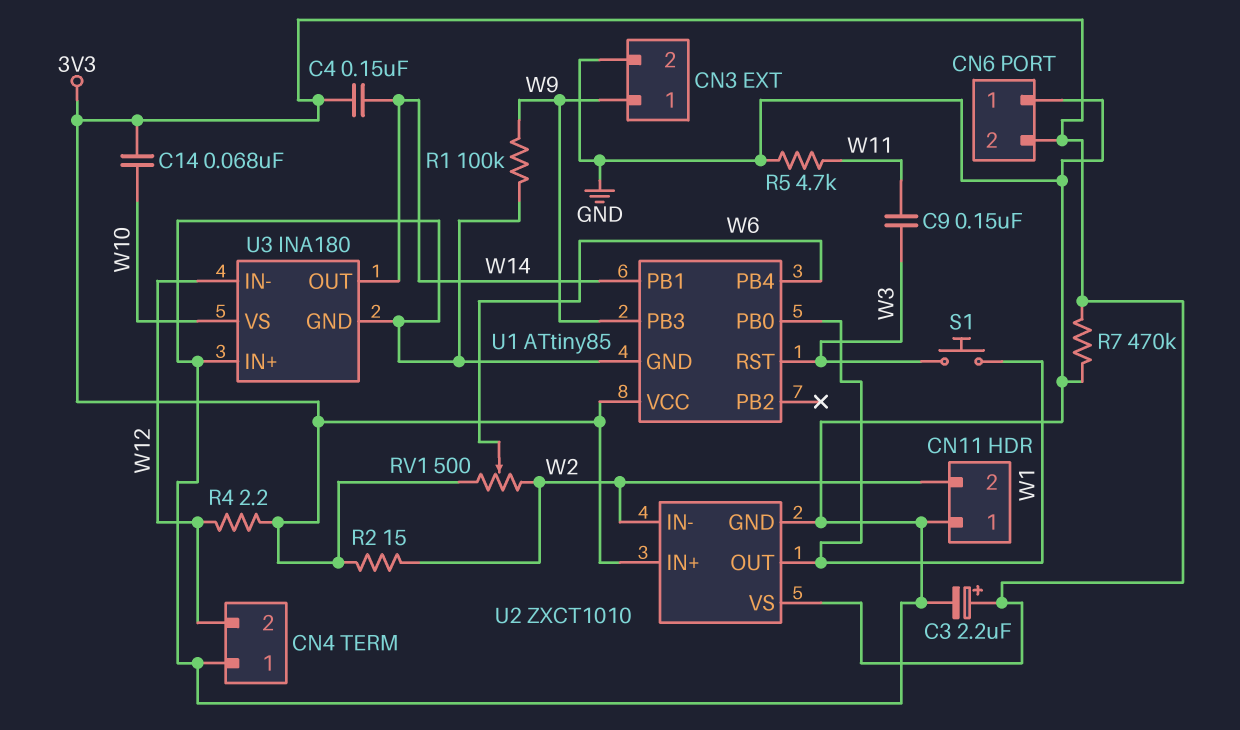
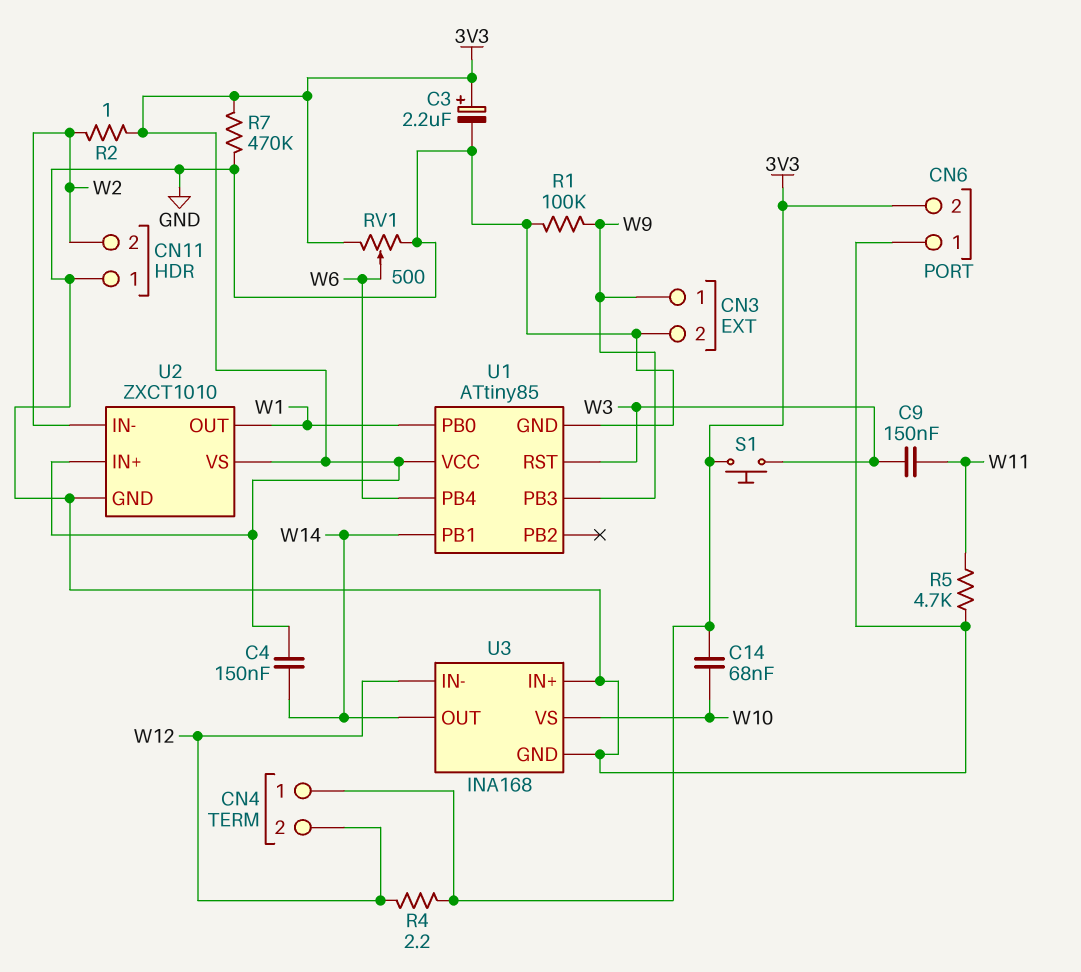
CN4 pin 1: GND -> 3V3
R2: 15 (3V3, W2) -> 1 (3V3, W2)
RV1: 500 (3V3, W2, wiper W6) -> 500 (3V3, GND, wiper W6)
S1: button (W1, W3) -> button (3V3, W3)
U3: INA180 -> INA168

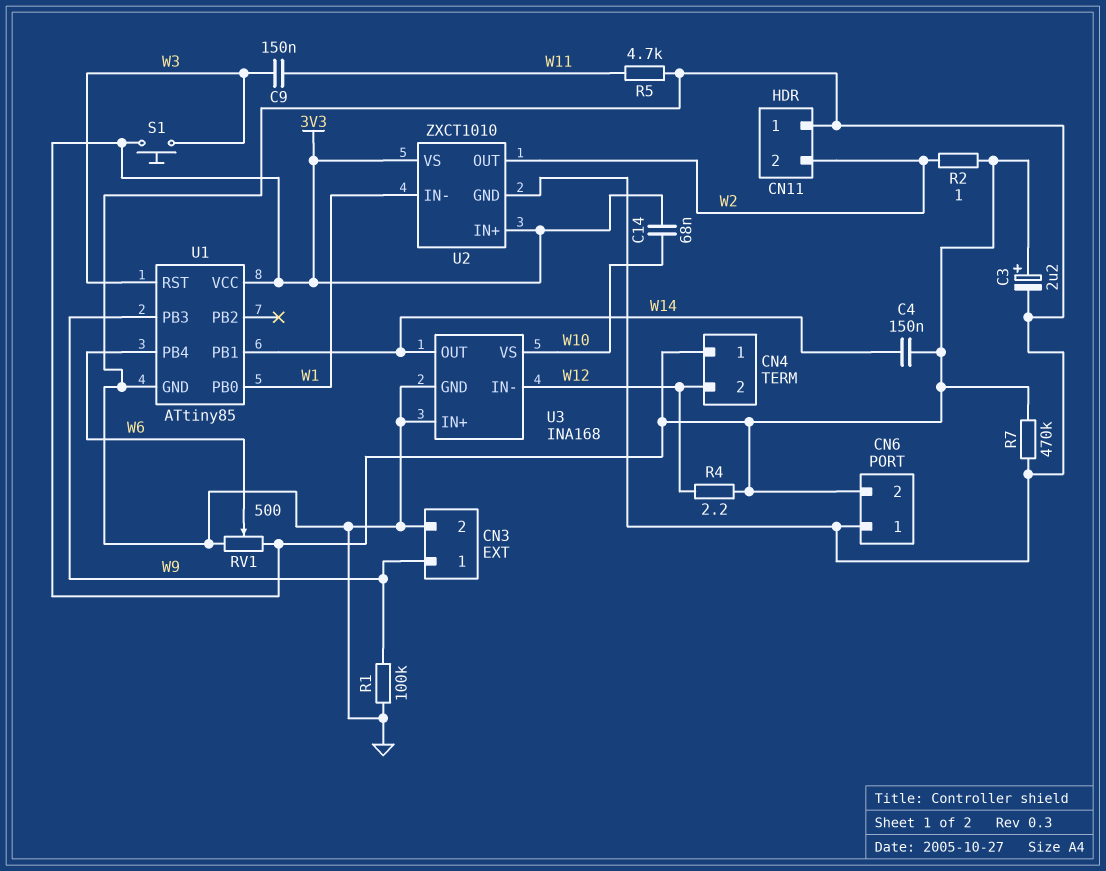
U2 pin IN-: W2 -> W1
U2 pin OUT: W1 -> W2

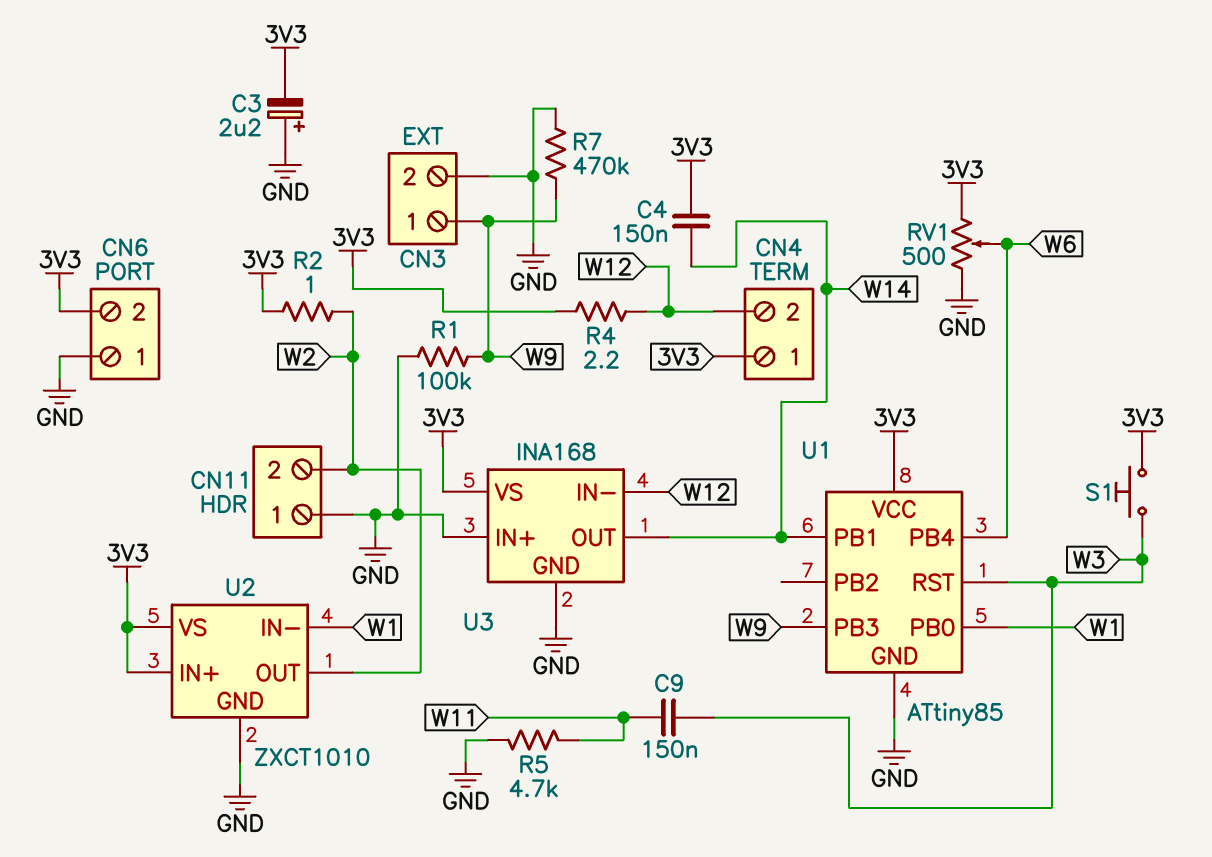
C3: 2.2uF (plus 3V3, minus GND) -> 2.2uF (plus GND, minus 3V3)
C14: 68nF (3V3, W10) -> none
R7: 470k (3V3, GND) -> 470k (GND, W9)
U3 pin VS: W10 -> 3V3

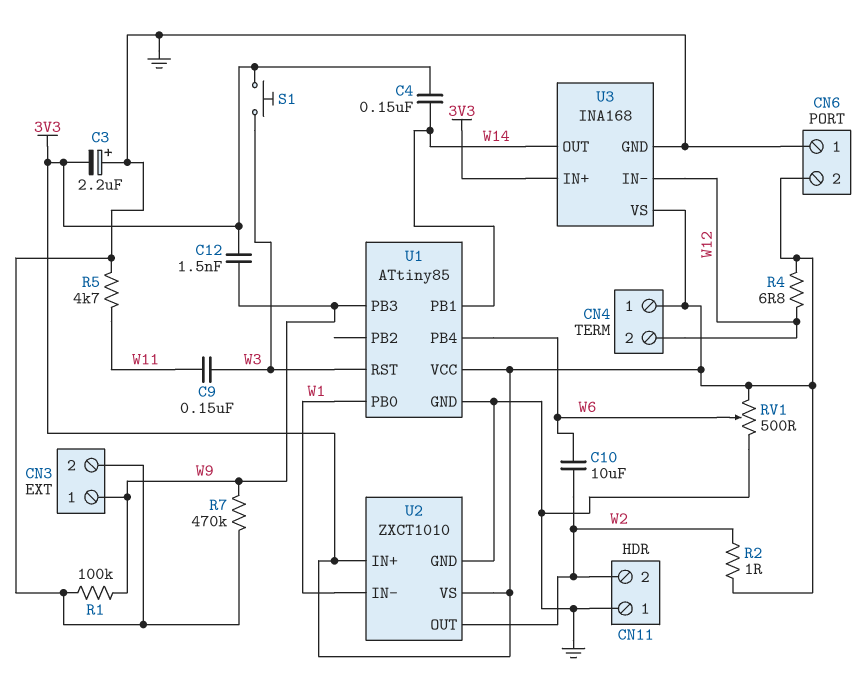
C10: none -> 10uF (W2, W6)
C12: none -> 1.5nF (3V3, W9)
R4: 2.2 (3V3, W12) -> 6.8 (3V3, W12)
U3 pin IN+: GND -> 3V3

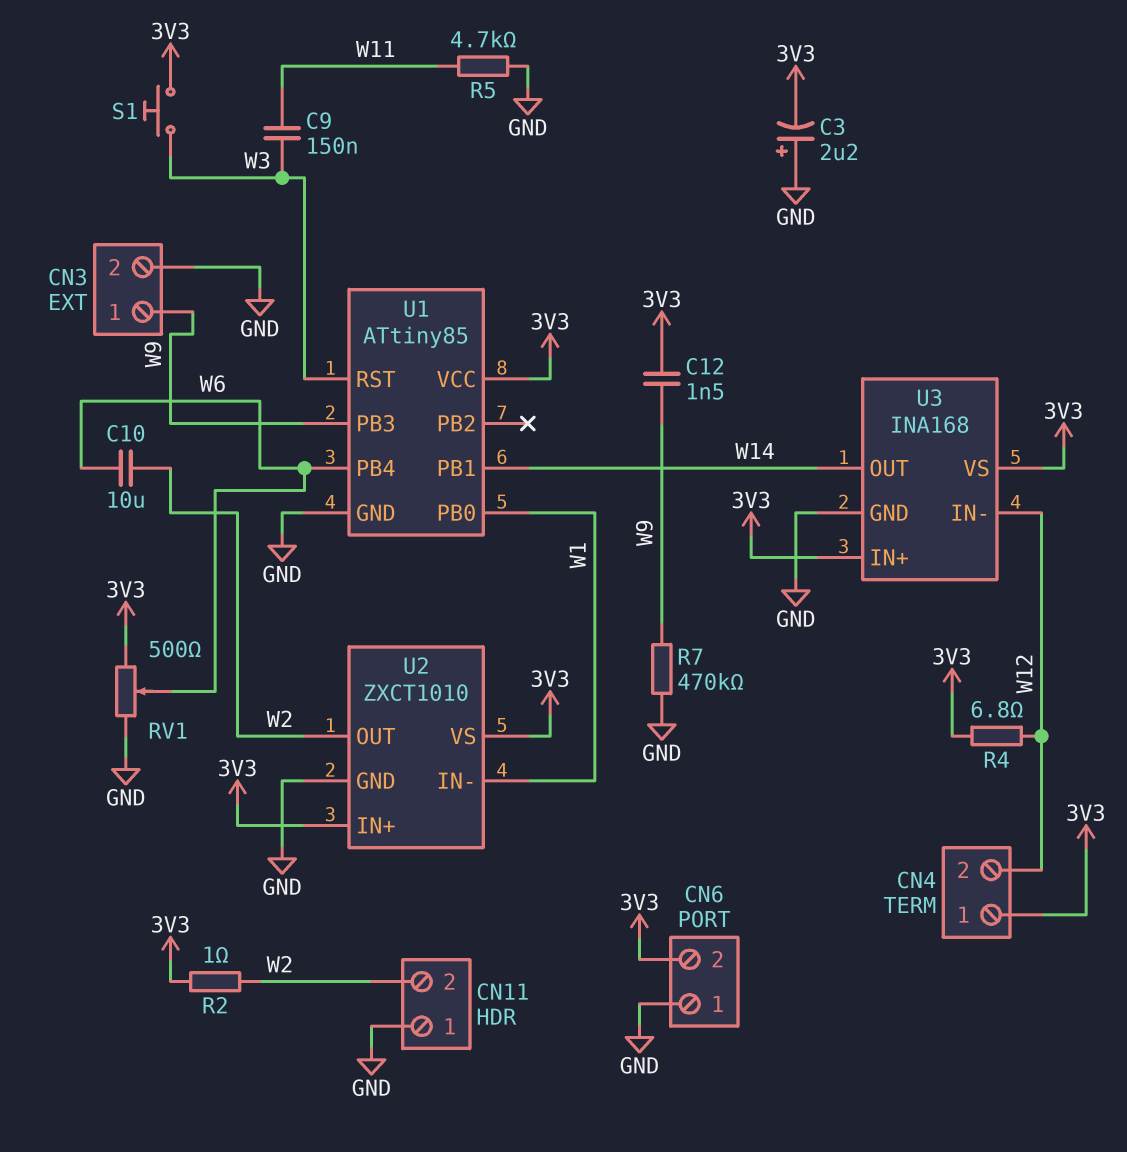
C4: 150nF (3V3, W14) -> none
R1: 100k (GND, W9) -> none

